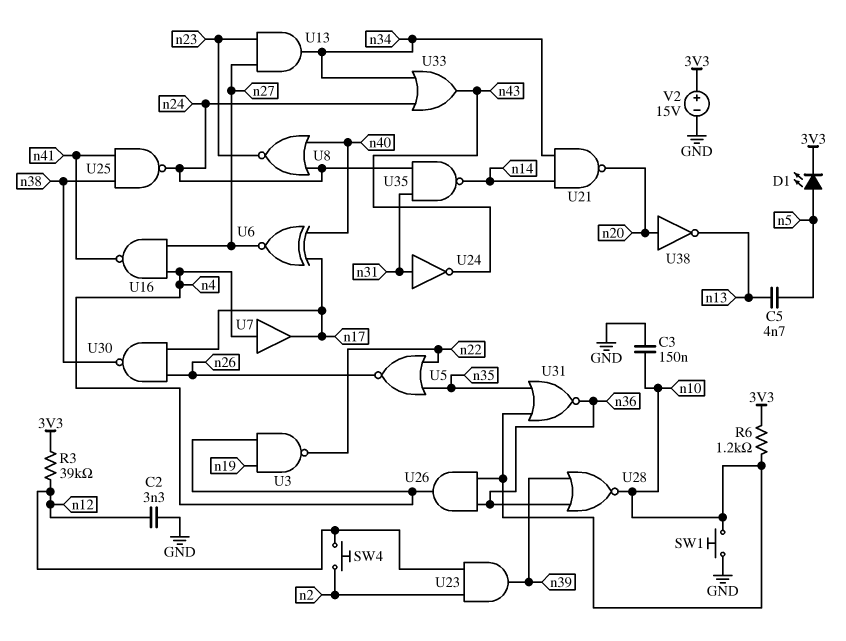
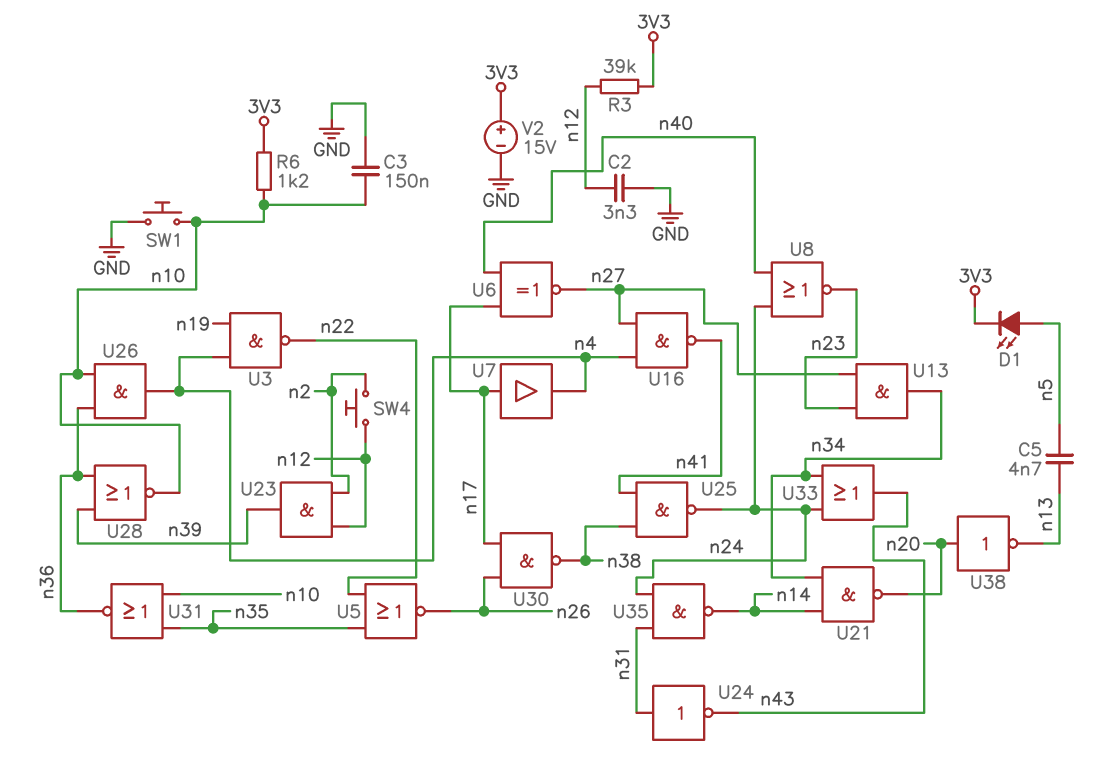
U7: buffer (in n4, out n17) -> buffer (in n17, out n4)

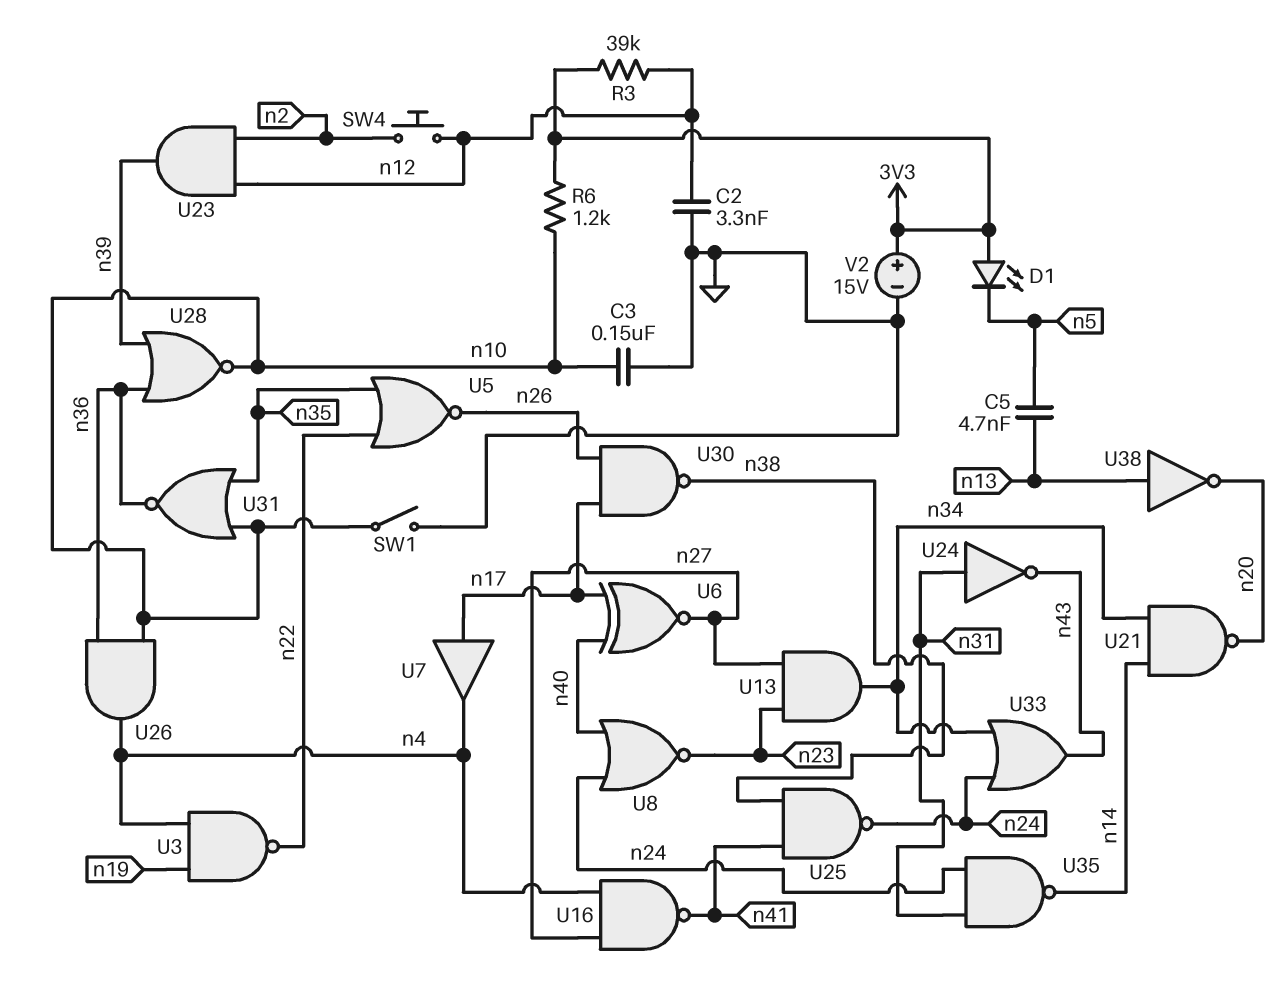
D1: LED (A n5, K 3V3) -> LED (A 3V3, K n5)
SW1: button (GND, n10) -> switch (GND, n10)
U38: NOT (in n20, out n13) -> NOT (in n13, out n20)

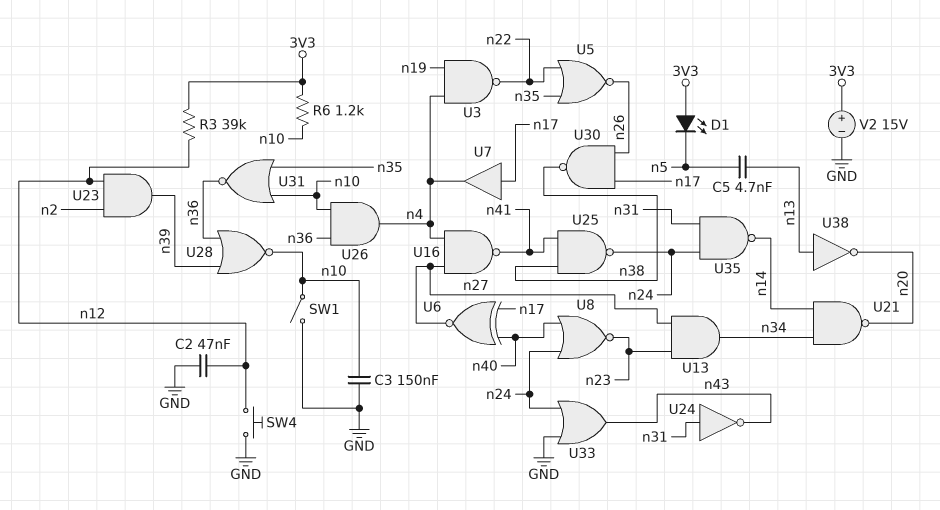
C2: 3.3nF (GND, n12) -> 47nF (GND, n12)
SW4: button (n2, n12) -> button (GND, n12)
U33: OR (in n24, in n34, out n43) -> OR (in GND, in n24, out n43)

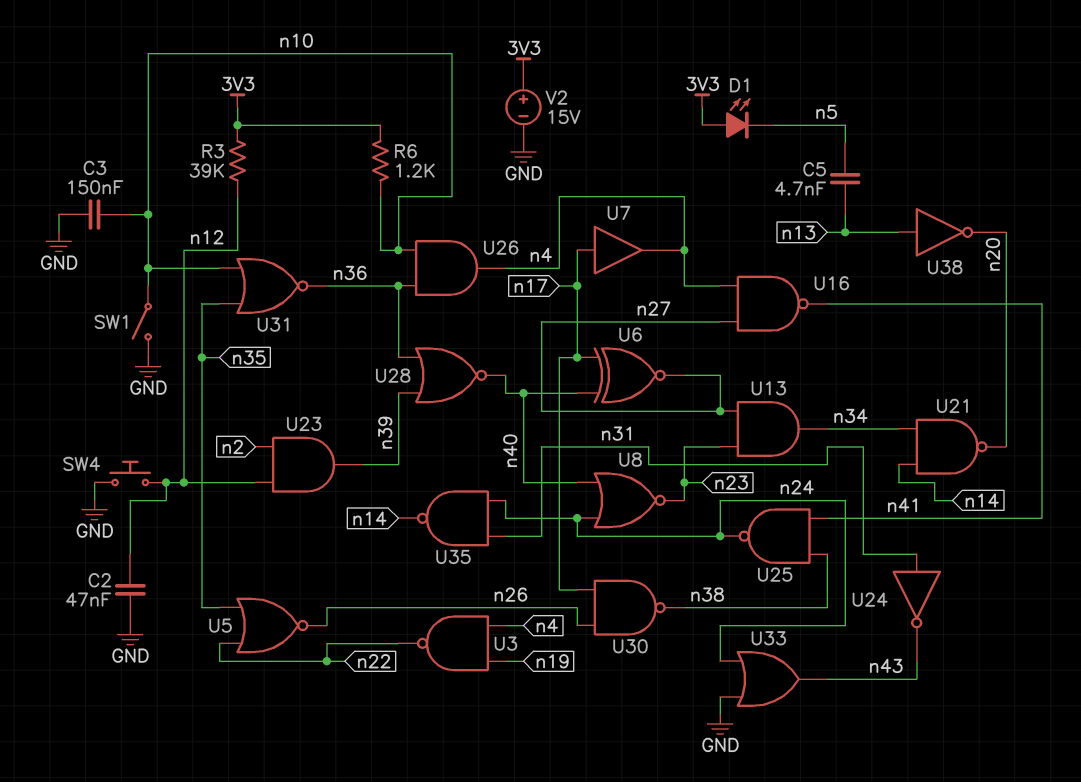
U28: NOR (in n36, in n39, out n10) -> NOR (in n36, in n39, out n40)

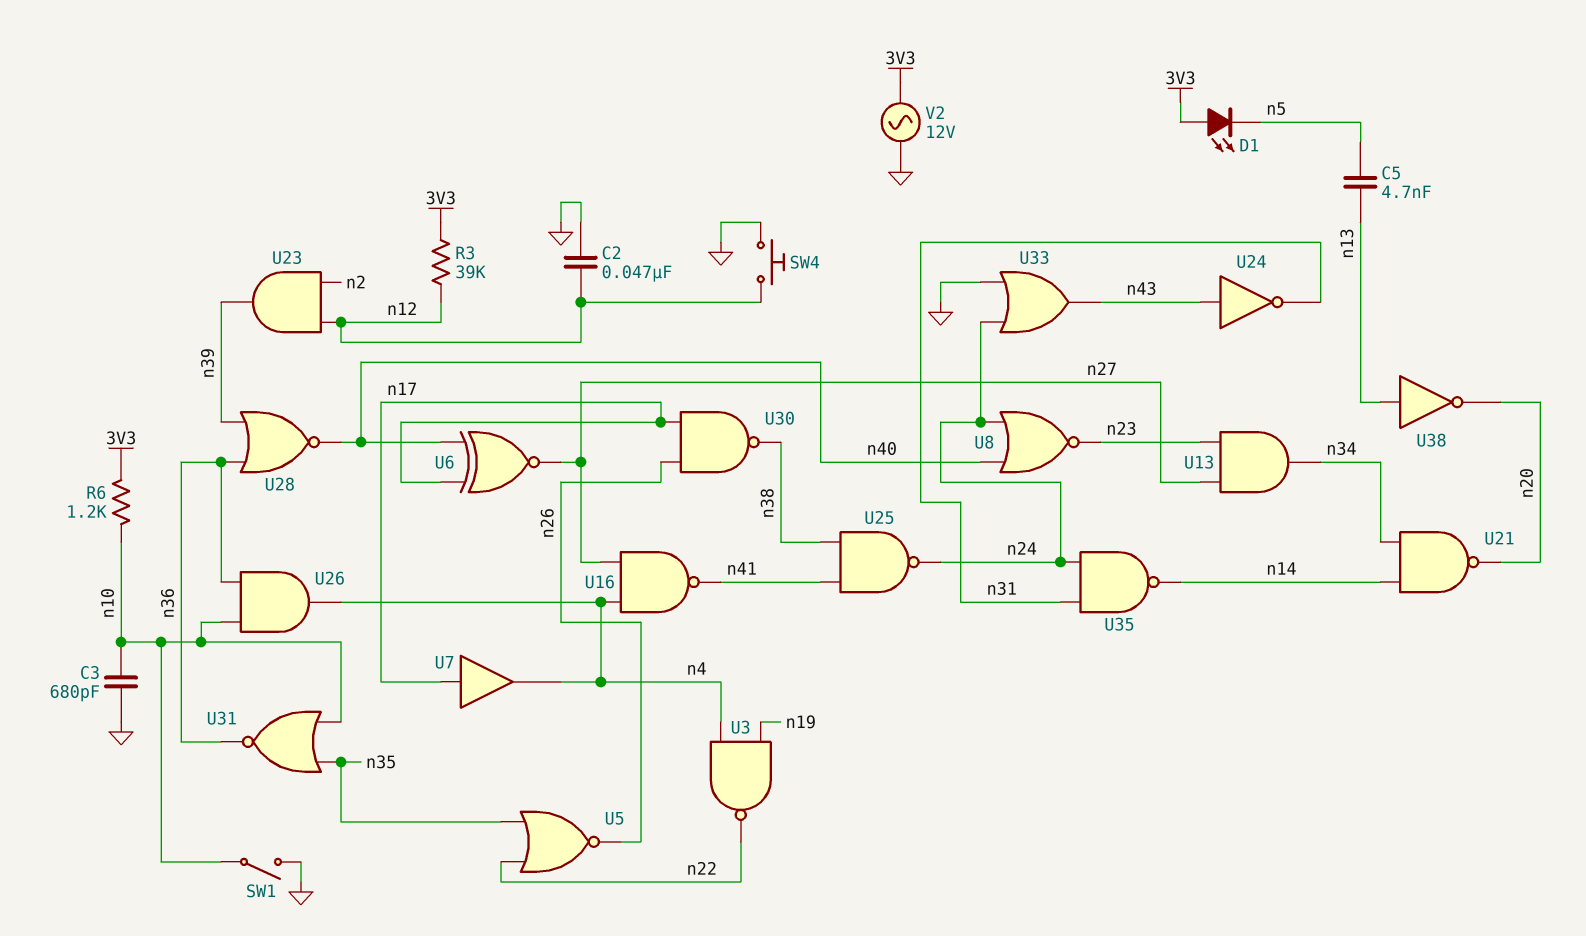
C3: 150nF (GND, n10) -> 680pF (GND, n10)
U24: NOT (in n31, out n43) -> NOT (in n43, out n31)
V2: 15V (plus 3V3, minus GND) -> AC 12V (3V3, GND)

